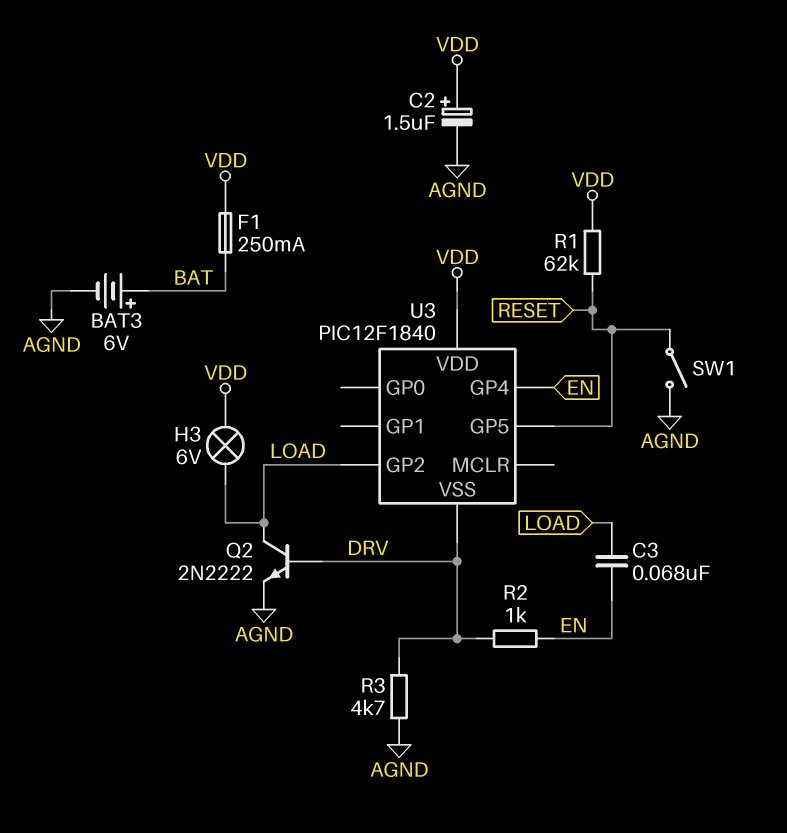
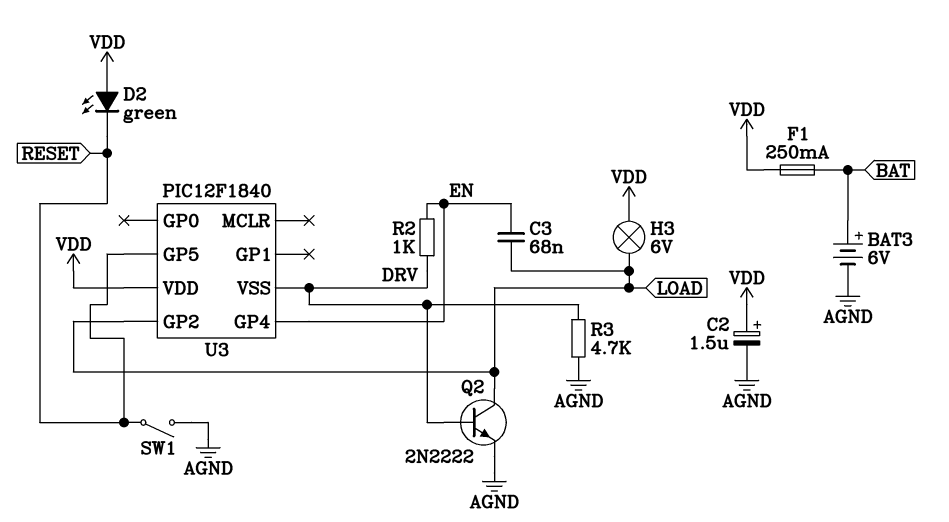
D2: none -> LED green (A VDD, K RESET)
R1: 62k (RESET, VDD) -> none

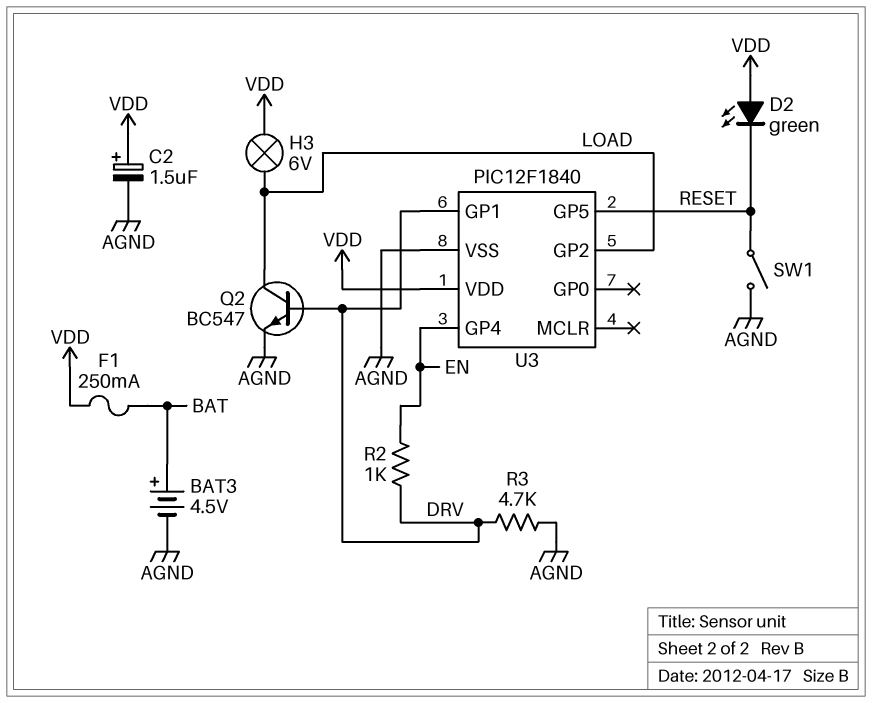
BAT3: 6V (plus BAT, minus AGND) -> 4.5V (plus BAT, minus AGND)
C3: 68nF (EN, LOAD) -> none
Q2: NPN 2N2222 (B DRV, C LOAD, E AGND) -> NPN BC547 (B DRV, C LOAD, E AGND)
U3 pin GP1: none -> DRV
U3 pin VSS: DRV -> AGND

